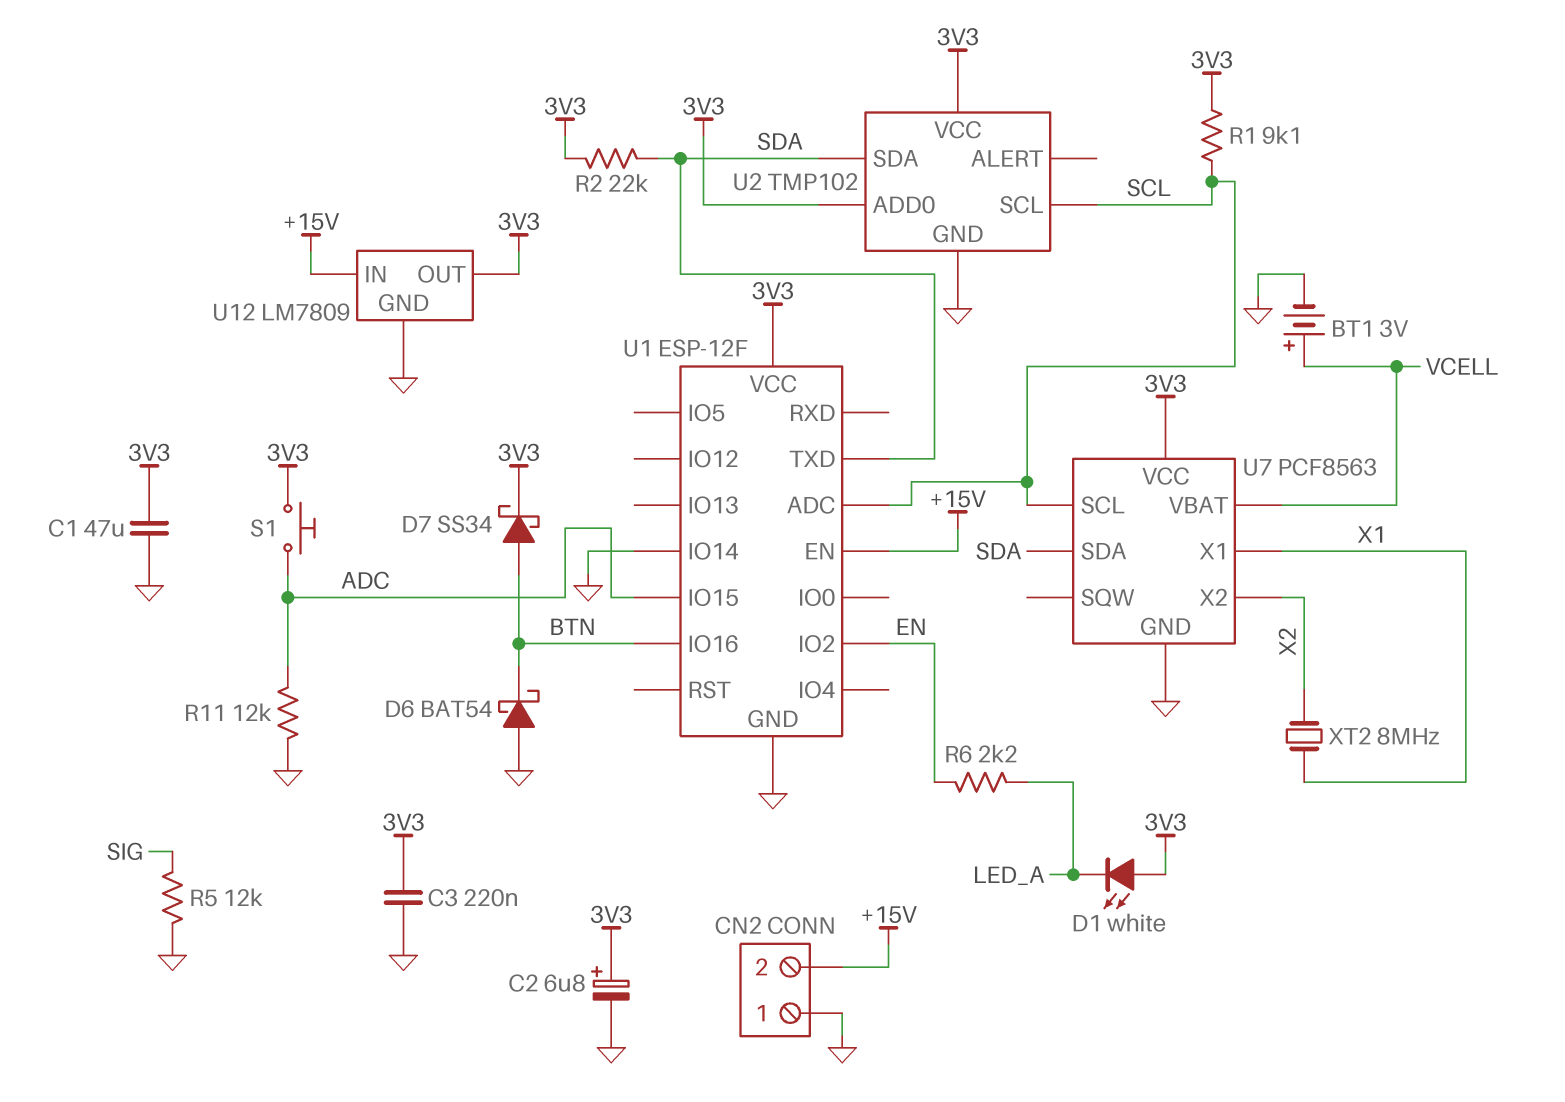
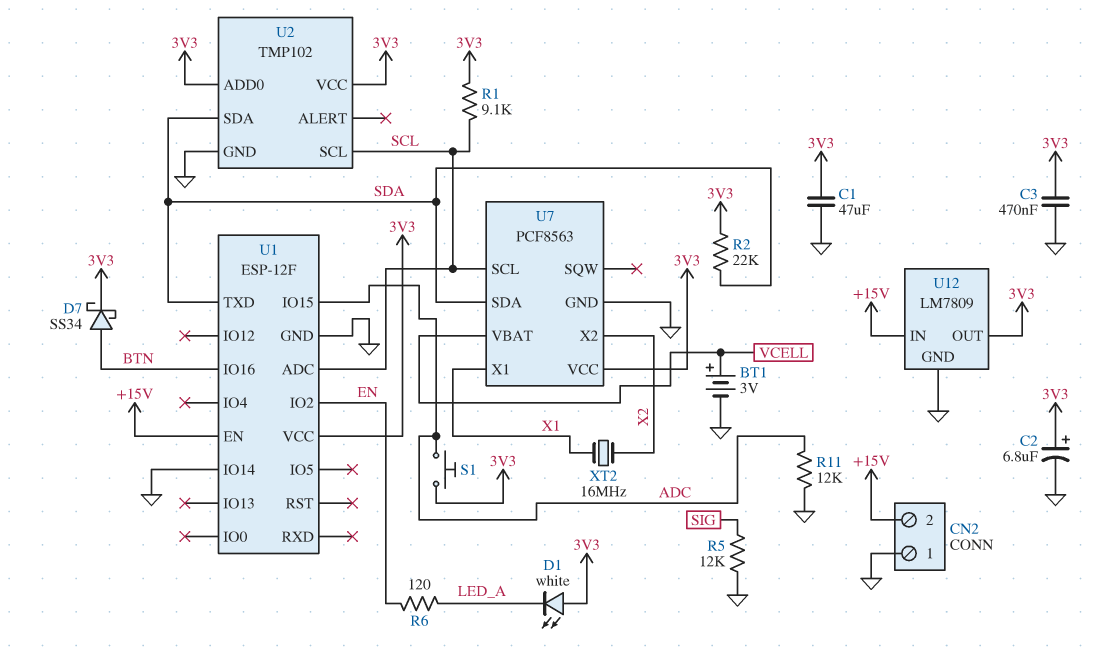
C3: 220nF (3V3, GND) -> 470nF (3V3, GND)
D6: schottky BAT54 (A GND, K BTN) -> none
R6: 2.2k (EN, LED_A) -> 120 (EN, LED_A)
XT2: 8MHz (X1, X2) -> 16MHz (X1, X2)

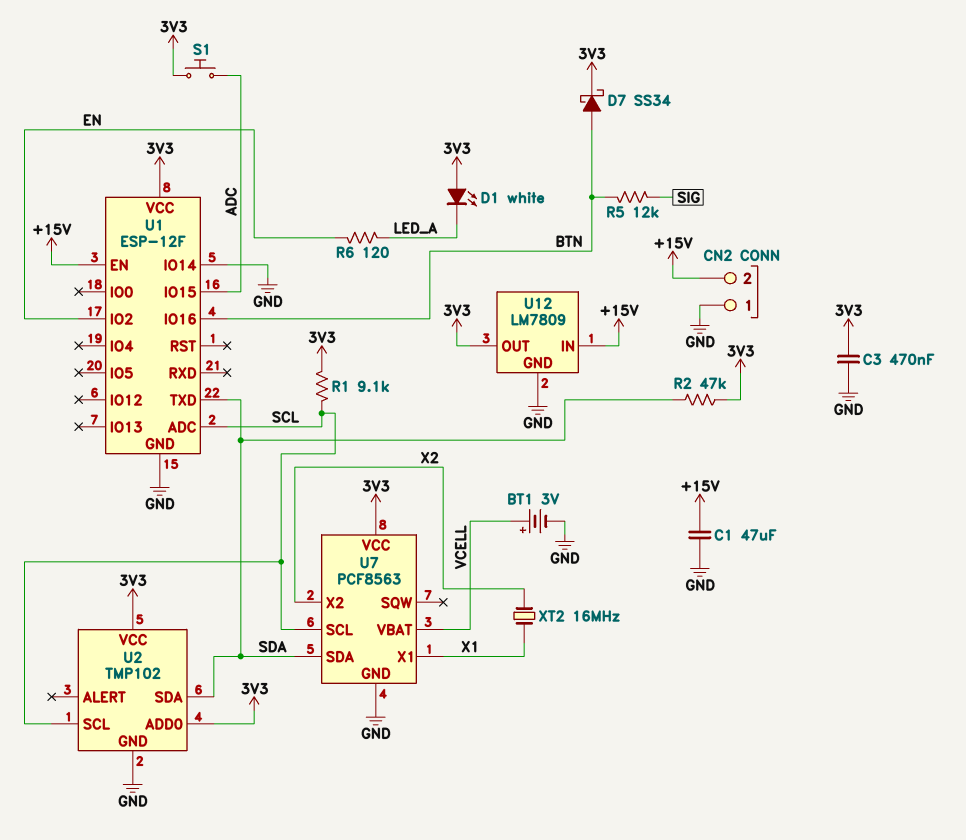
C1: 47uF (3V3, GND) -> 47uF (+15V, GND)
C2: 6.8uF (plus 3V3, minus GND) -> none
R2: 22k (3V3, SDA) -> 47k (3V3, SDA)
R5: 12k (GND, SIG) -> 12k (BTN, SIG)
R11: 12k (ADC, GND) -> none

